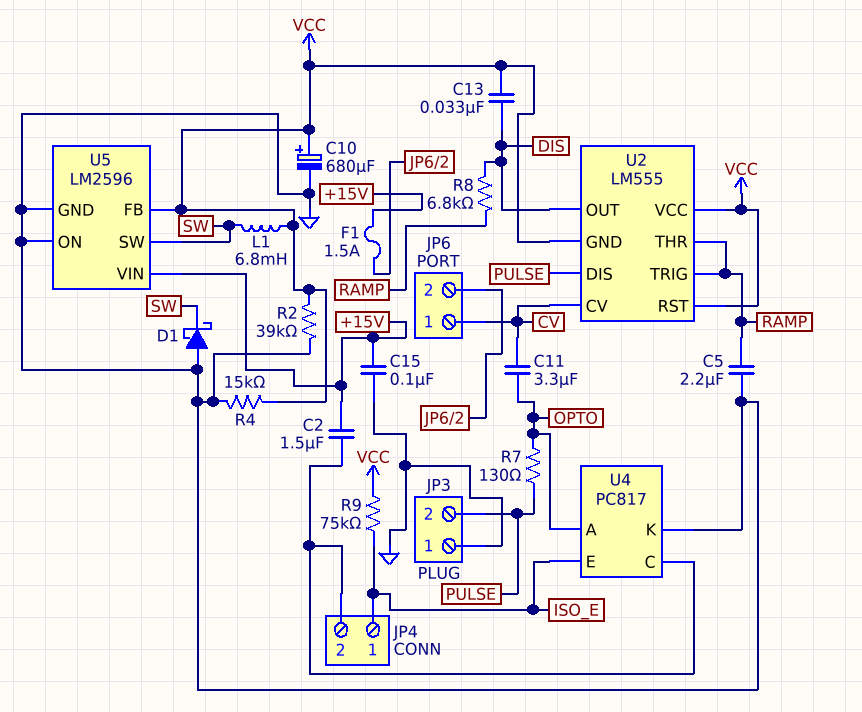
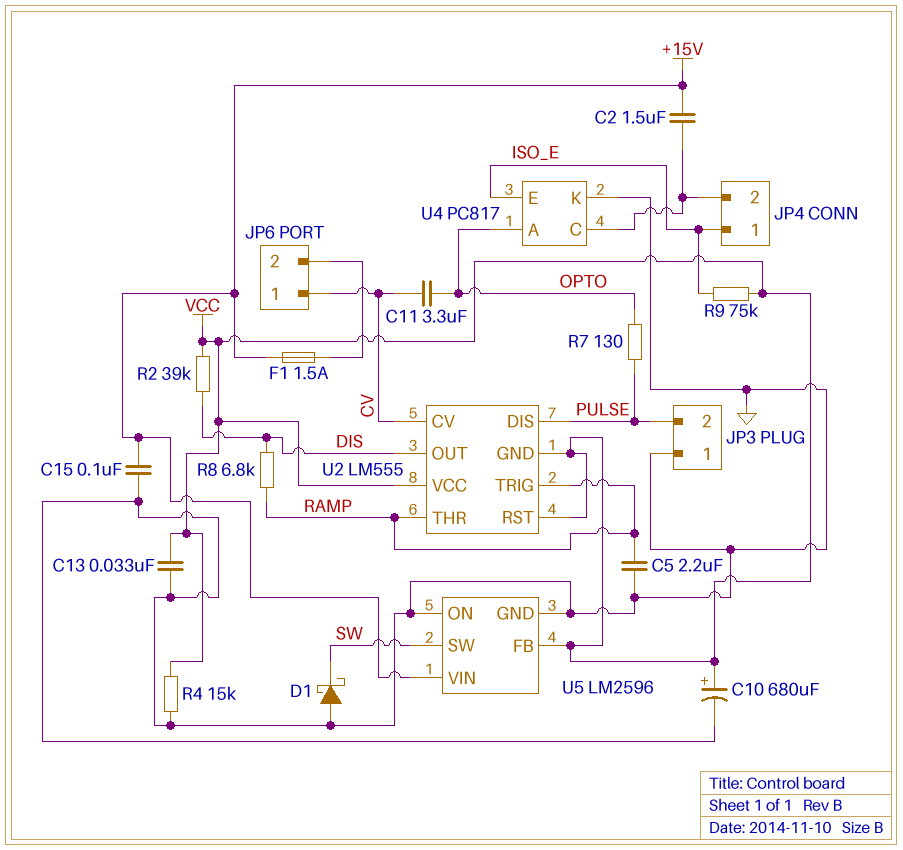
C13: 33nF (DIS, VCC) -> 33nF (GND, VCC)
L1: 6.8mH (SW, VCC) -> none
R2: 39k (GND, VCC) -> 39k (DIS, VCC)

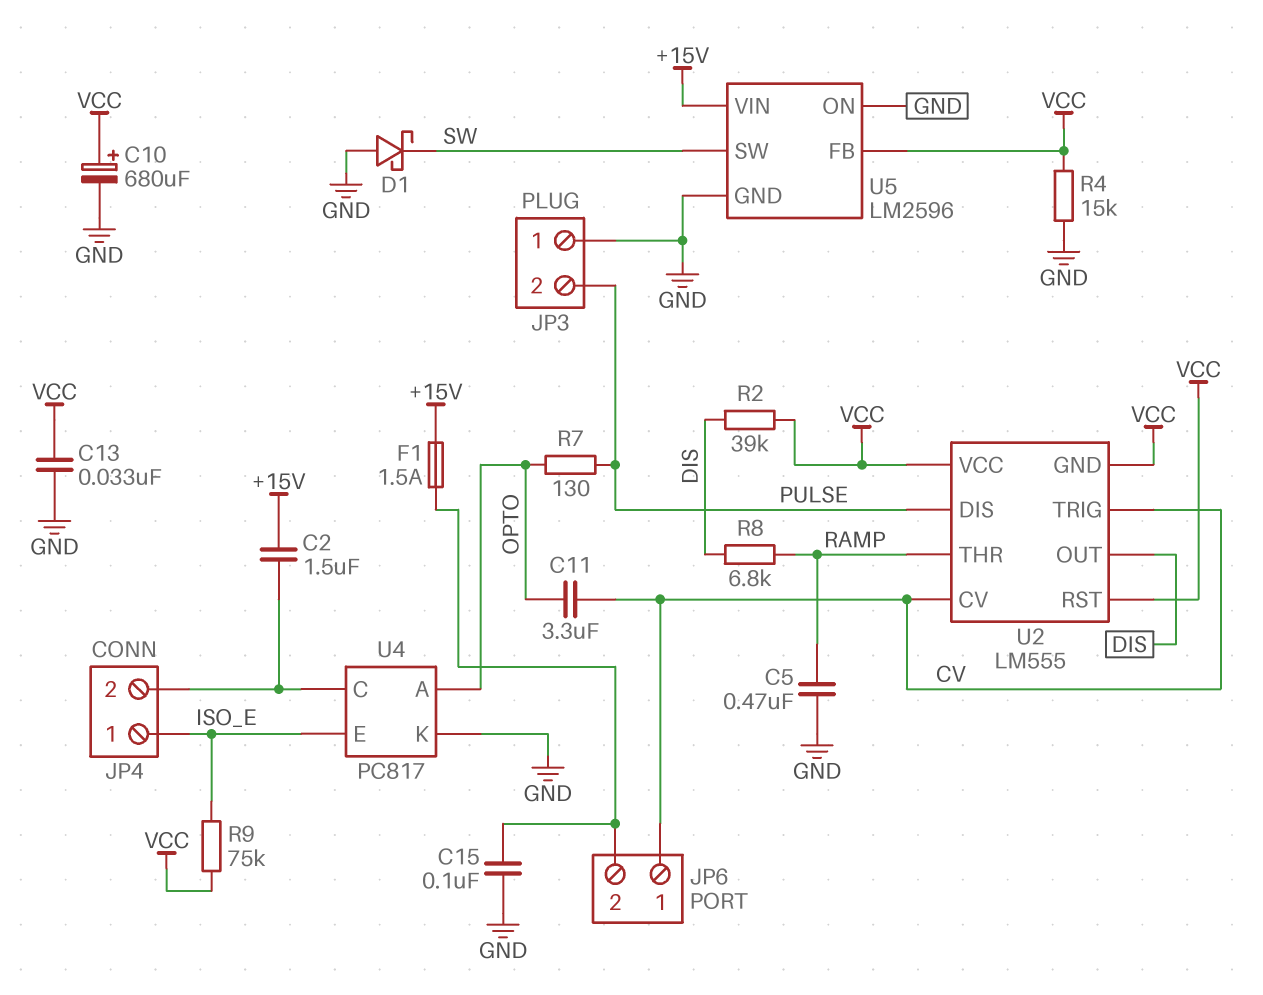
C5: 2.2uF (GND, RAMP) -> 470nF (GND, RAMP)
C15: 100nF (+15V, GND) -> 100nF (GND, JP6/2)
U2 pin TRIG: RAMP -> CV

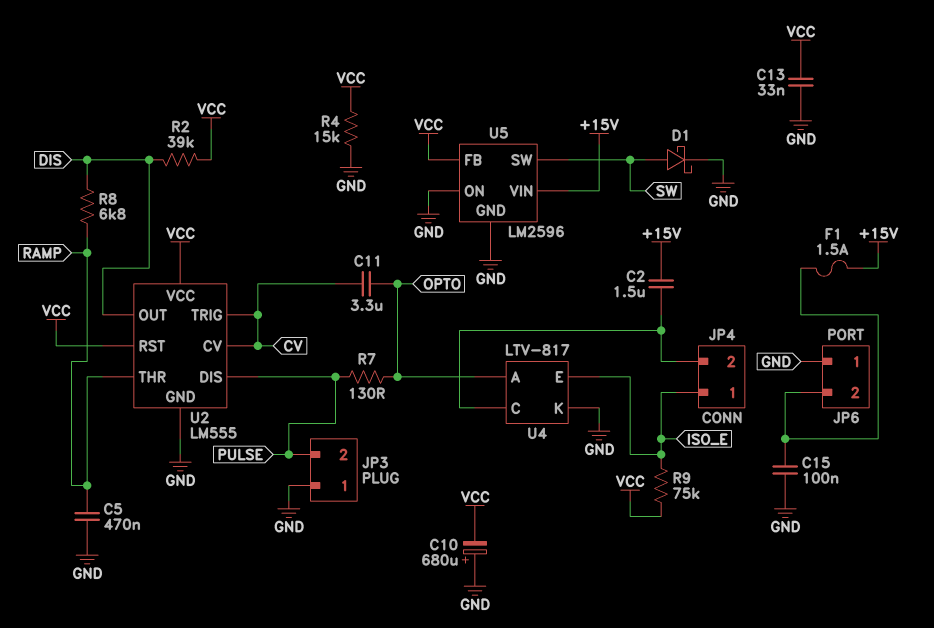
C10: 680uF (plus VCC, minus GND) -> 680uF (plus GND, minus VCC)
D1: schottky (A GND, K SW) -> schottky (A SW, K GND)
JP6 pin 1: CV -> GND
U2 pin GND: VCC -> GND
U4: PC817 -> LTV-817

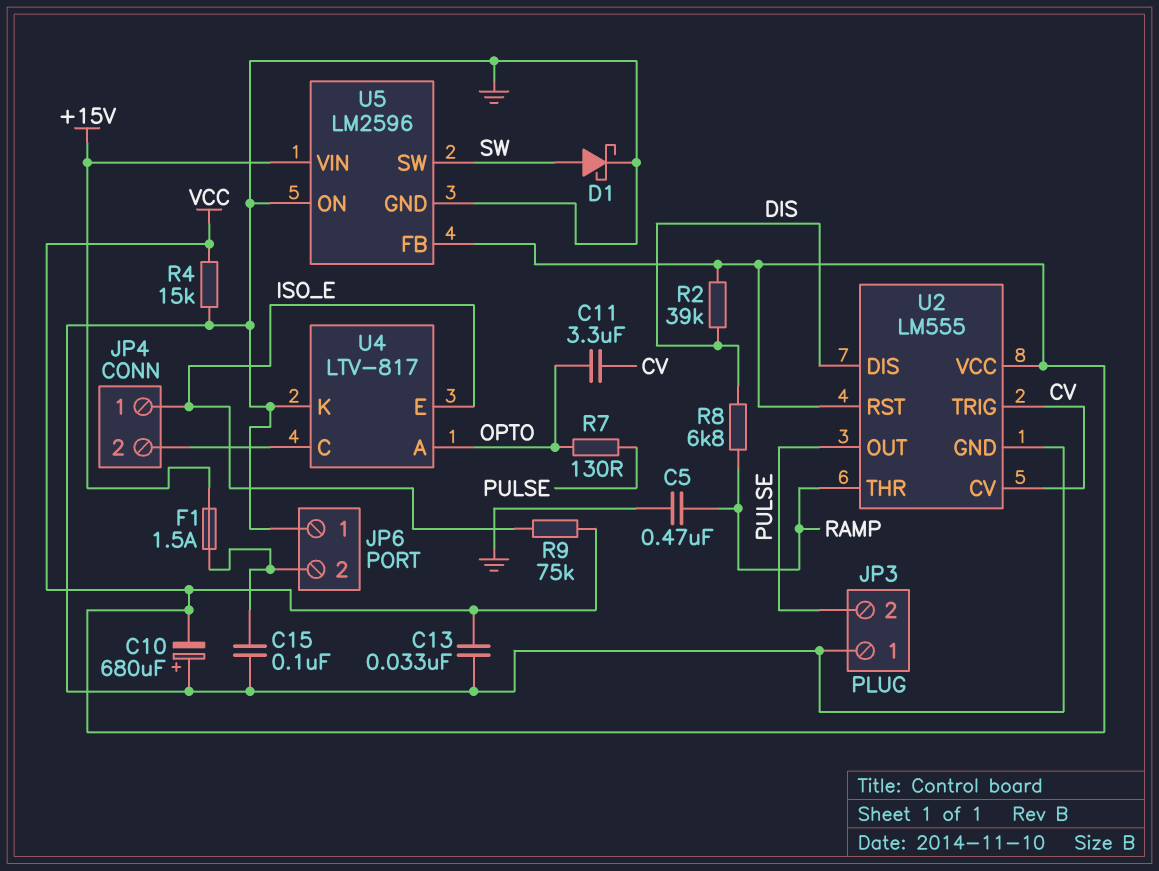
C2: 1.5uF (+15V, JP4/2) -> none
U2 pin DIS: PULSE -> DIS
U2 pin OUT: DIS -> PULSE

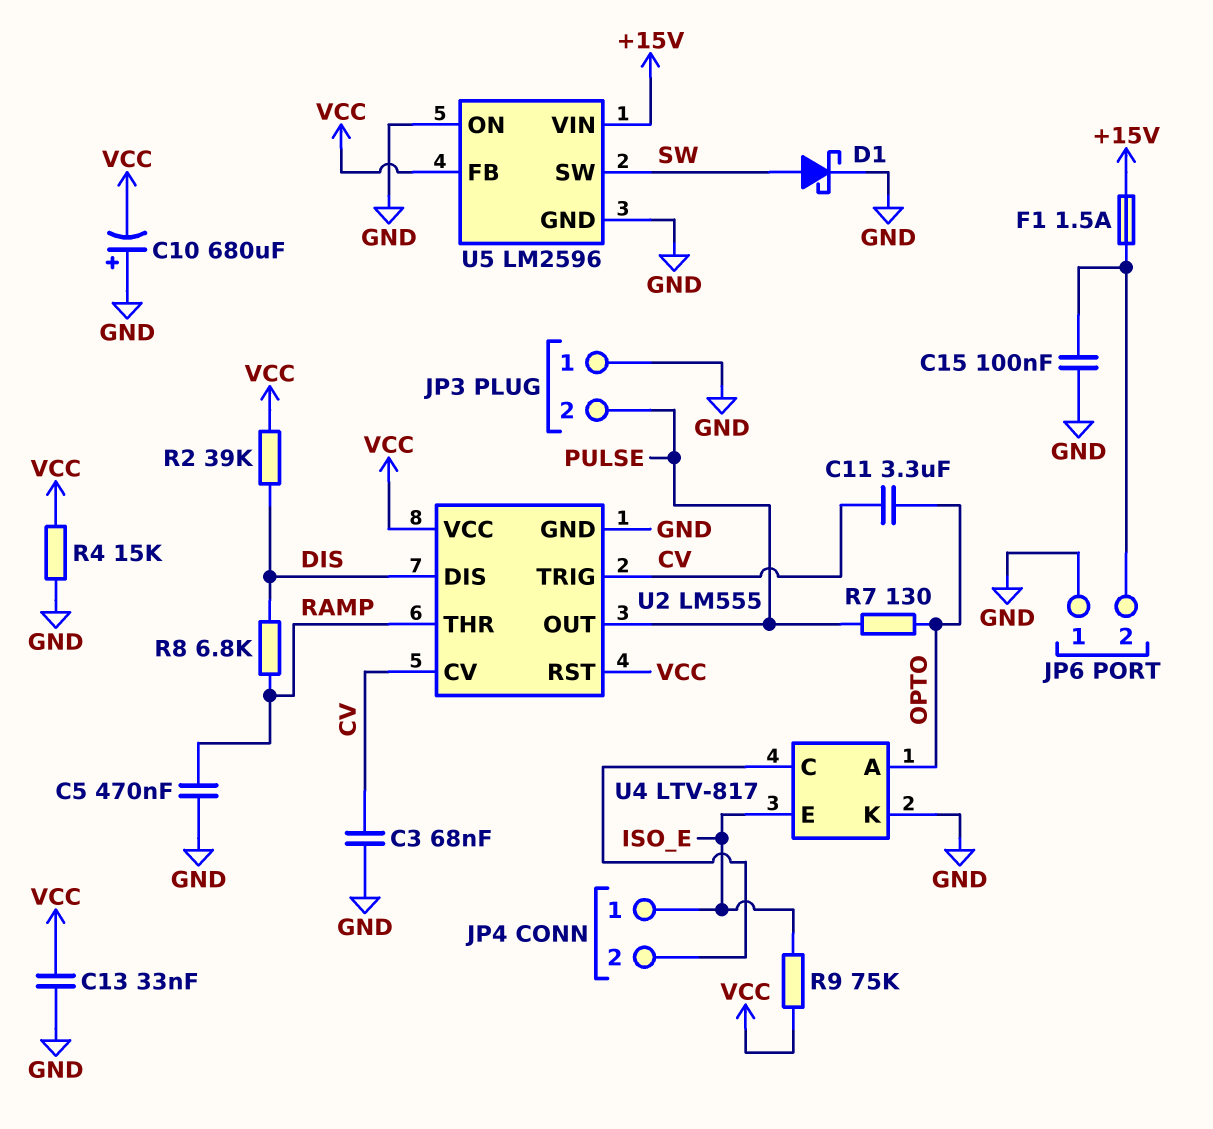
C3: none -> 68nF (CV, GND)

